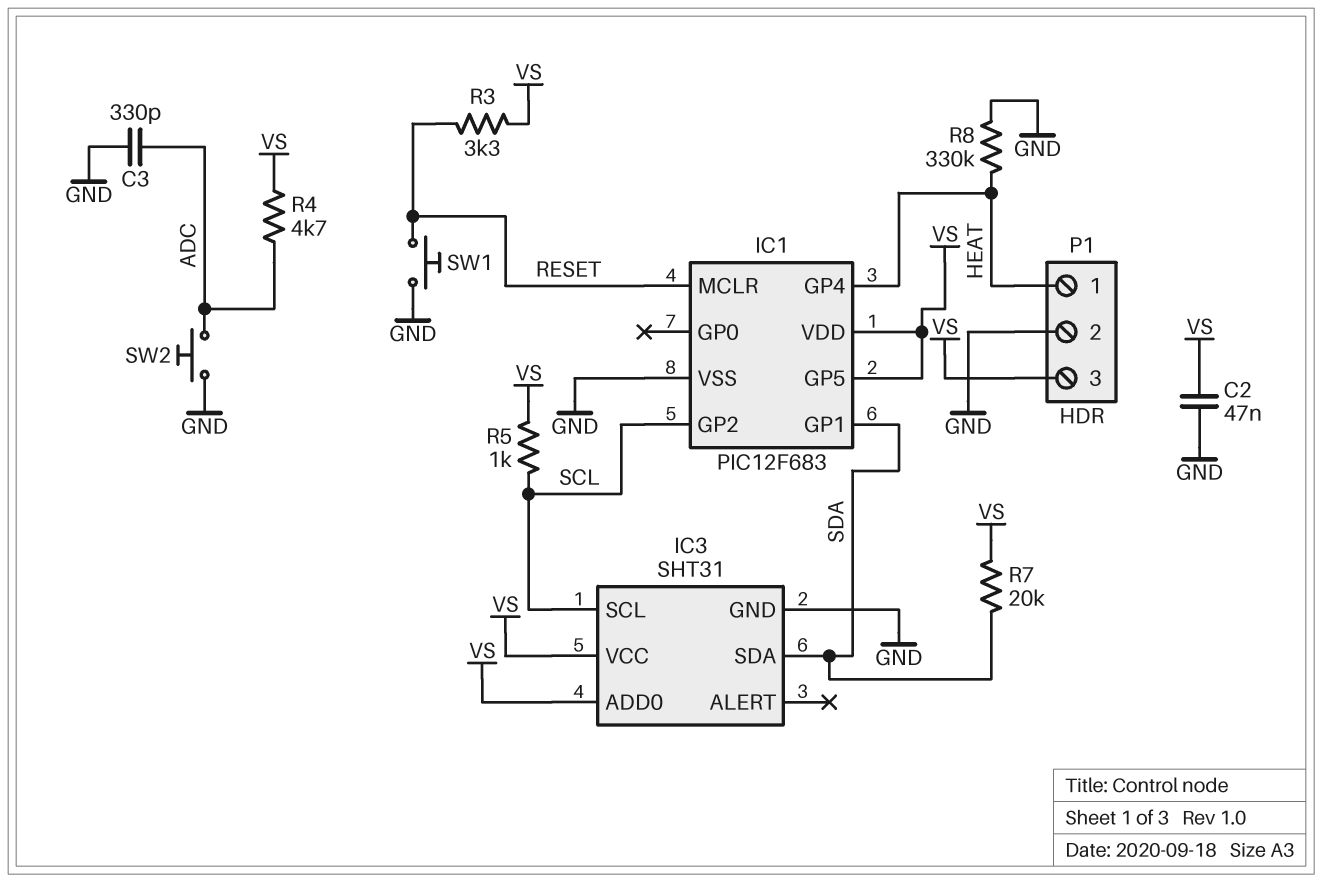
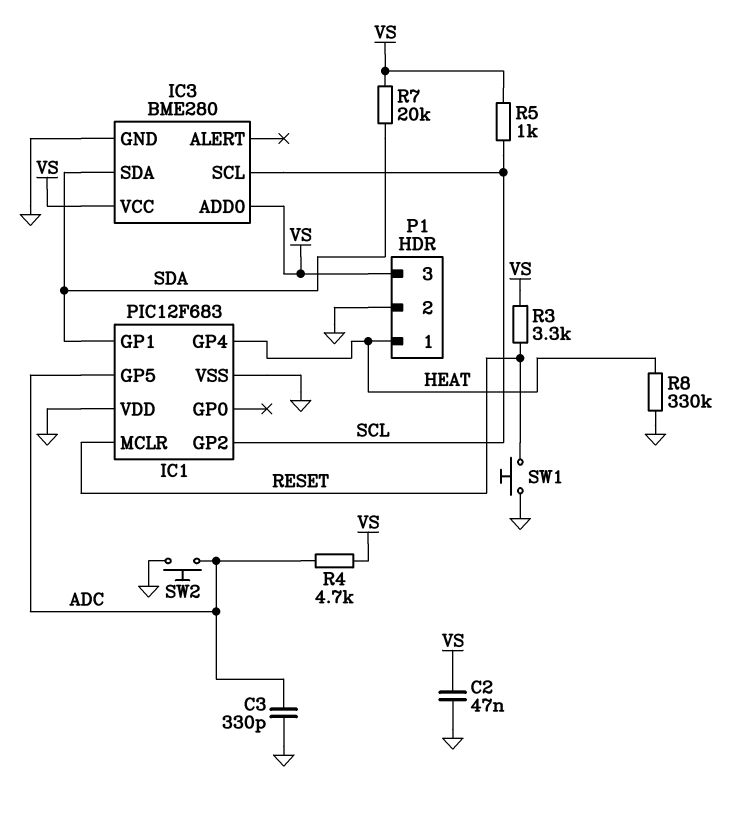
IC1 pin GP5: VS -> ADC
IC1 pin VDD: VS -> GND
IC3: SHT31 -> BME280

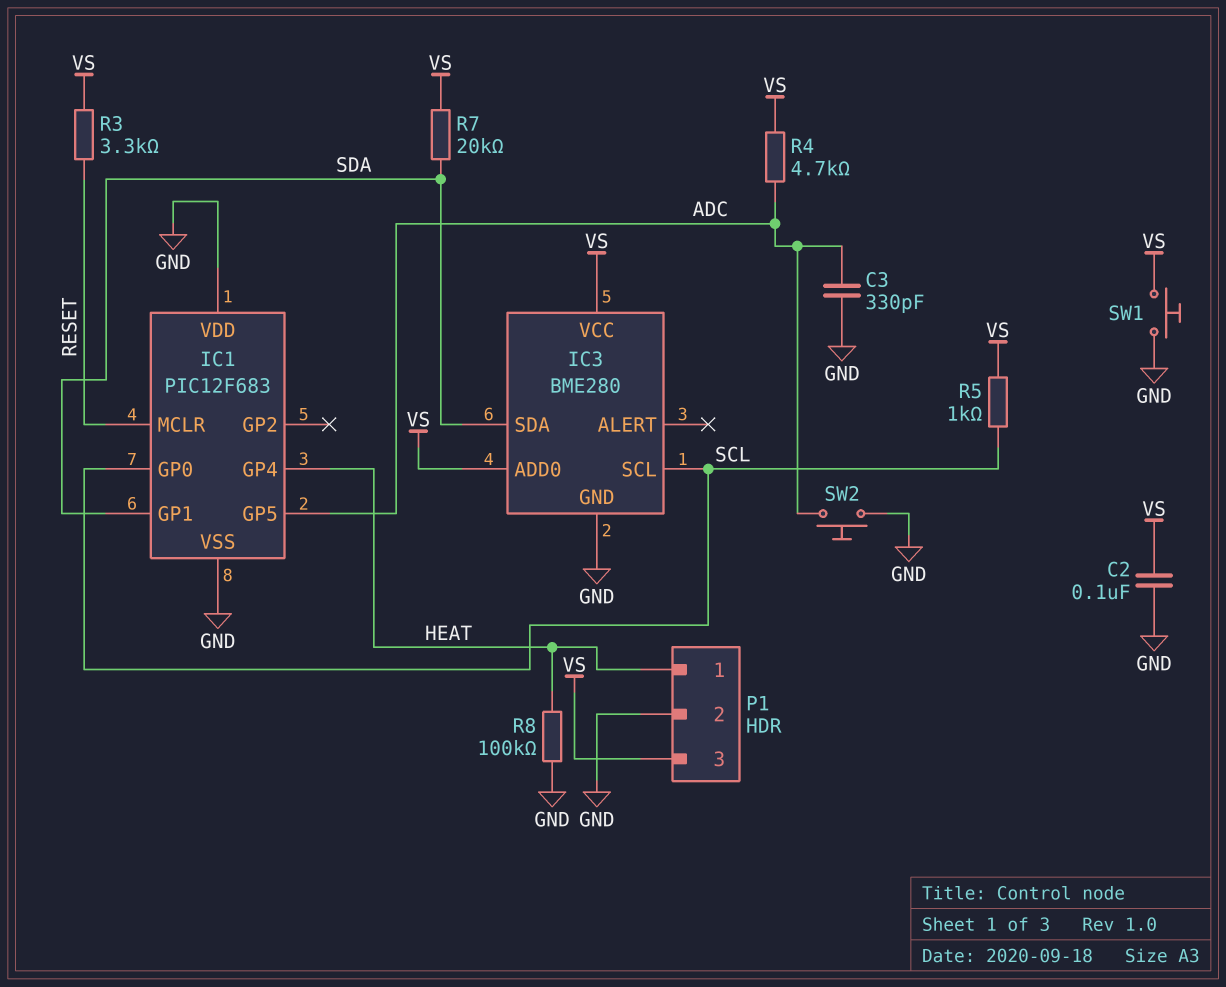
C2: 47nF (GND, VS) -> 100nF (GND, VS)
IC1 pin GP0: none -> SCL
IC1 pin GP2: SCL -> none
R8: 330k (GND, HEAT) -> 100k (GND, HEAT)
SW1: button (GND, RESET) -> button (GND, VS)

